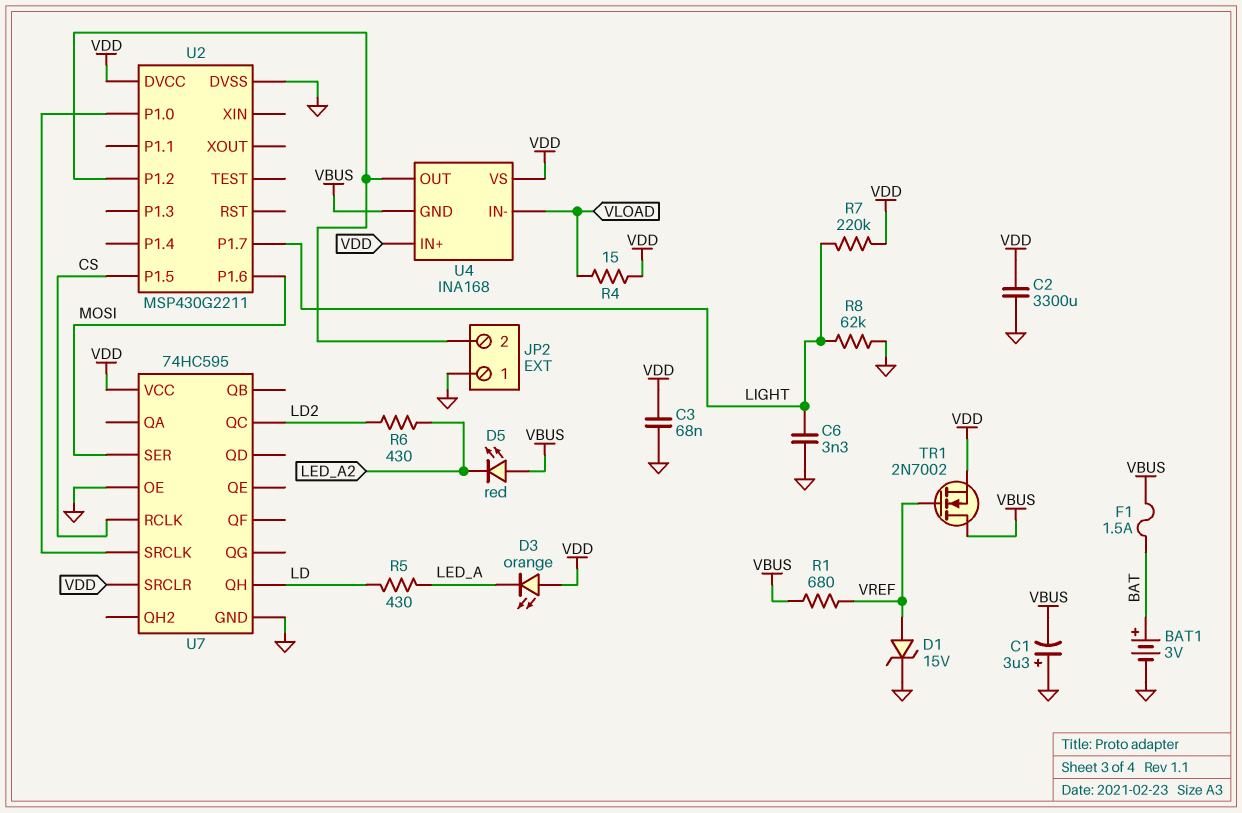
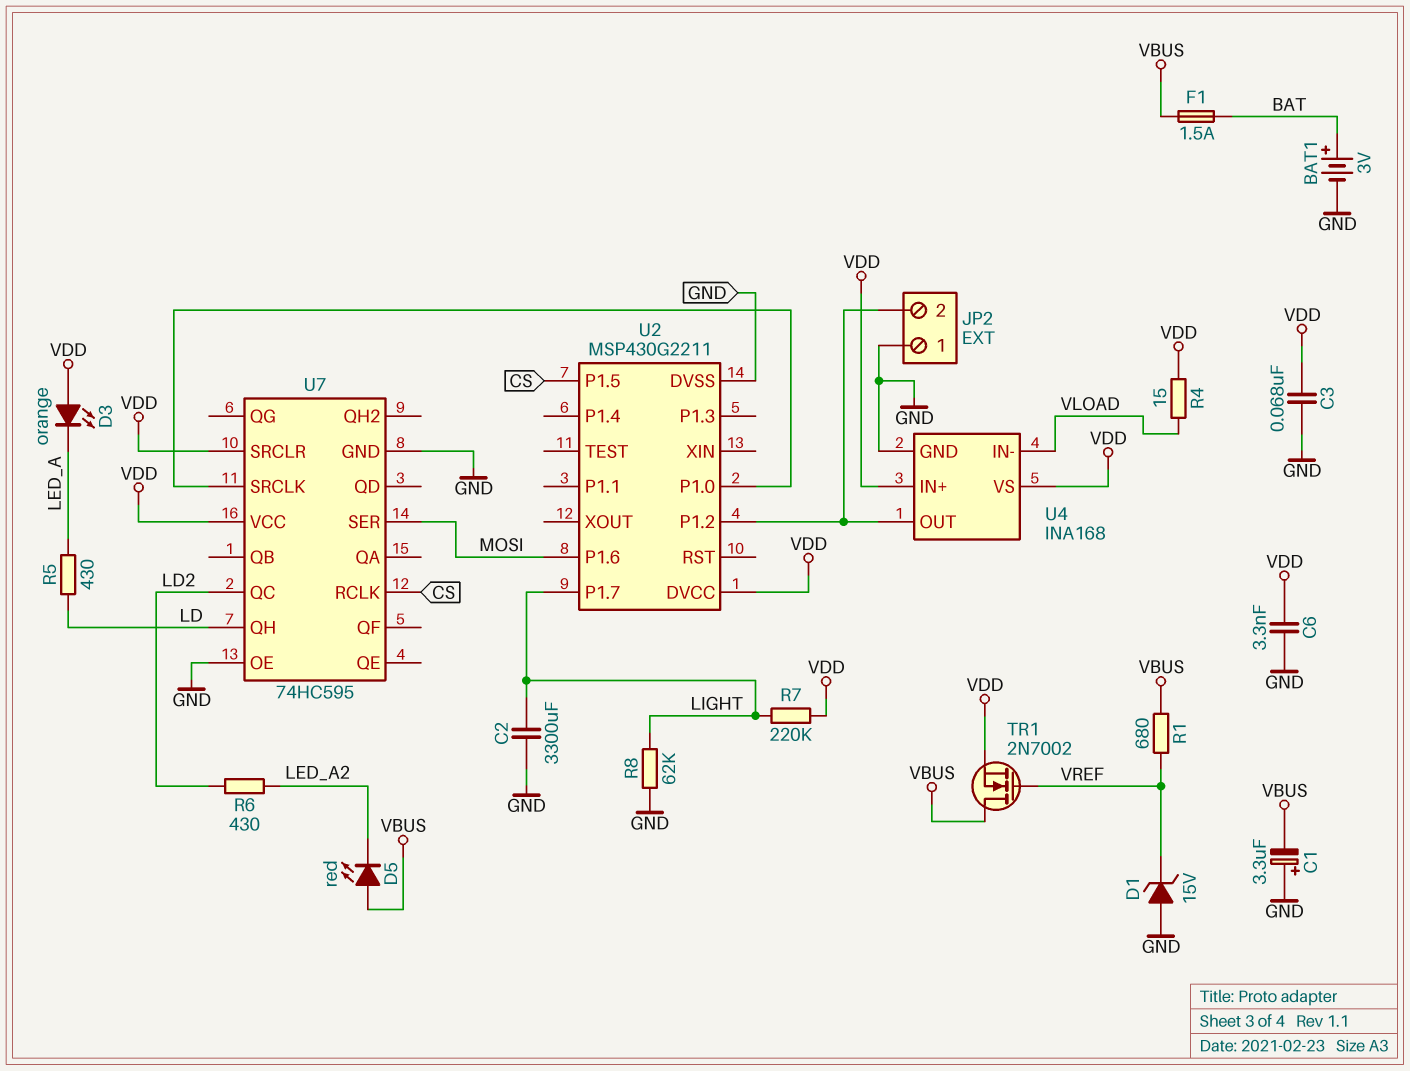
C2: 3300uF (GND, VDD) -> 3300uF (GND, LIGHT)
C6: 3.3nF (GND, LIGHT) -> 3.3nF (GND, VDD)
D1: zener 15V (A VREF, K GND) -> zener 15V (A GND, K VREF)
U4 pin GND: VBUS -> GND

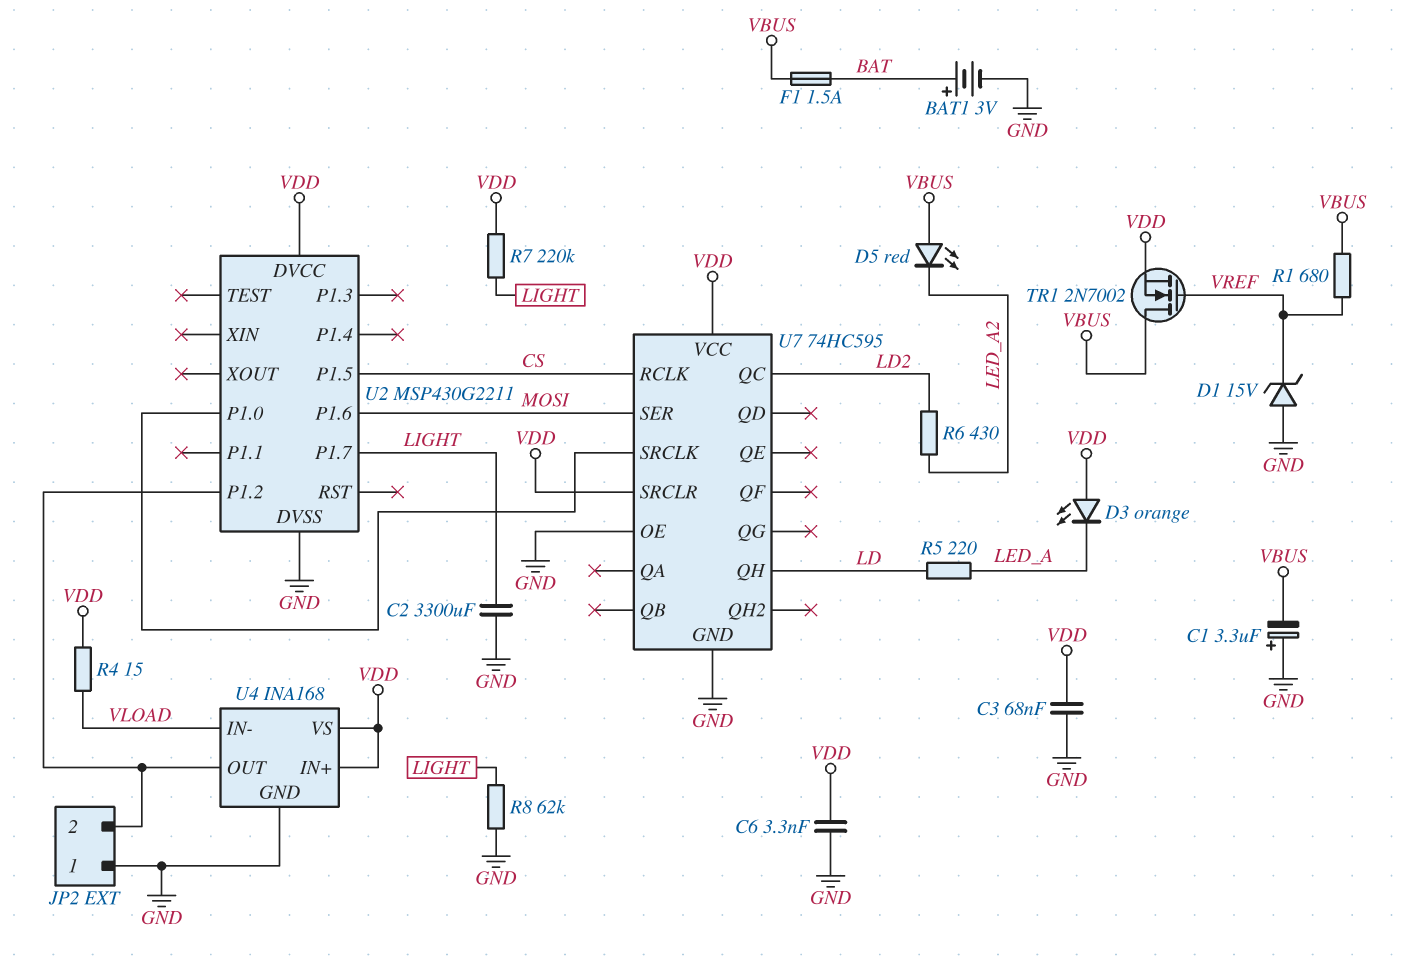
R5: 430 (LD, LED_A) -> 220 (LD, LED_A)

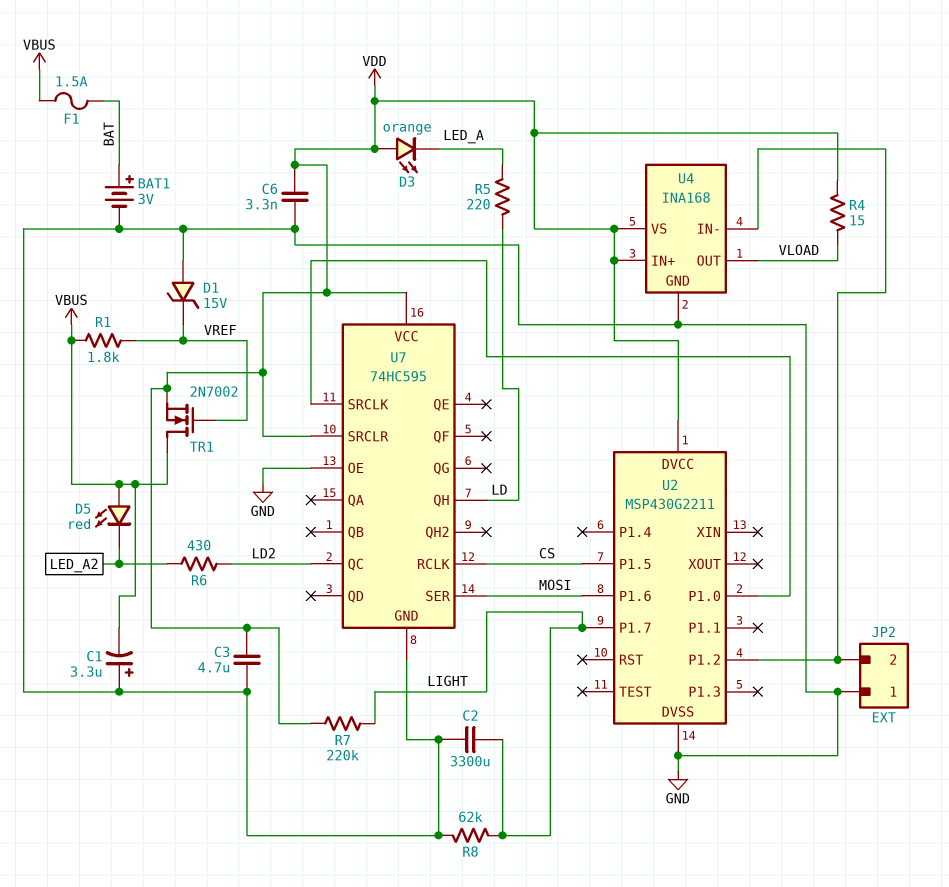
C3: 68nF (GND, VDD) -> 4.7uF (GND, VDD)
R1: 680 (VBUS, VREF) -> 1.8k (VBUS, VREF)
U4 pin IN-: VLOAD -> JP2/2
U4 pin OUT: JP2/2 -> VLOAD

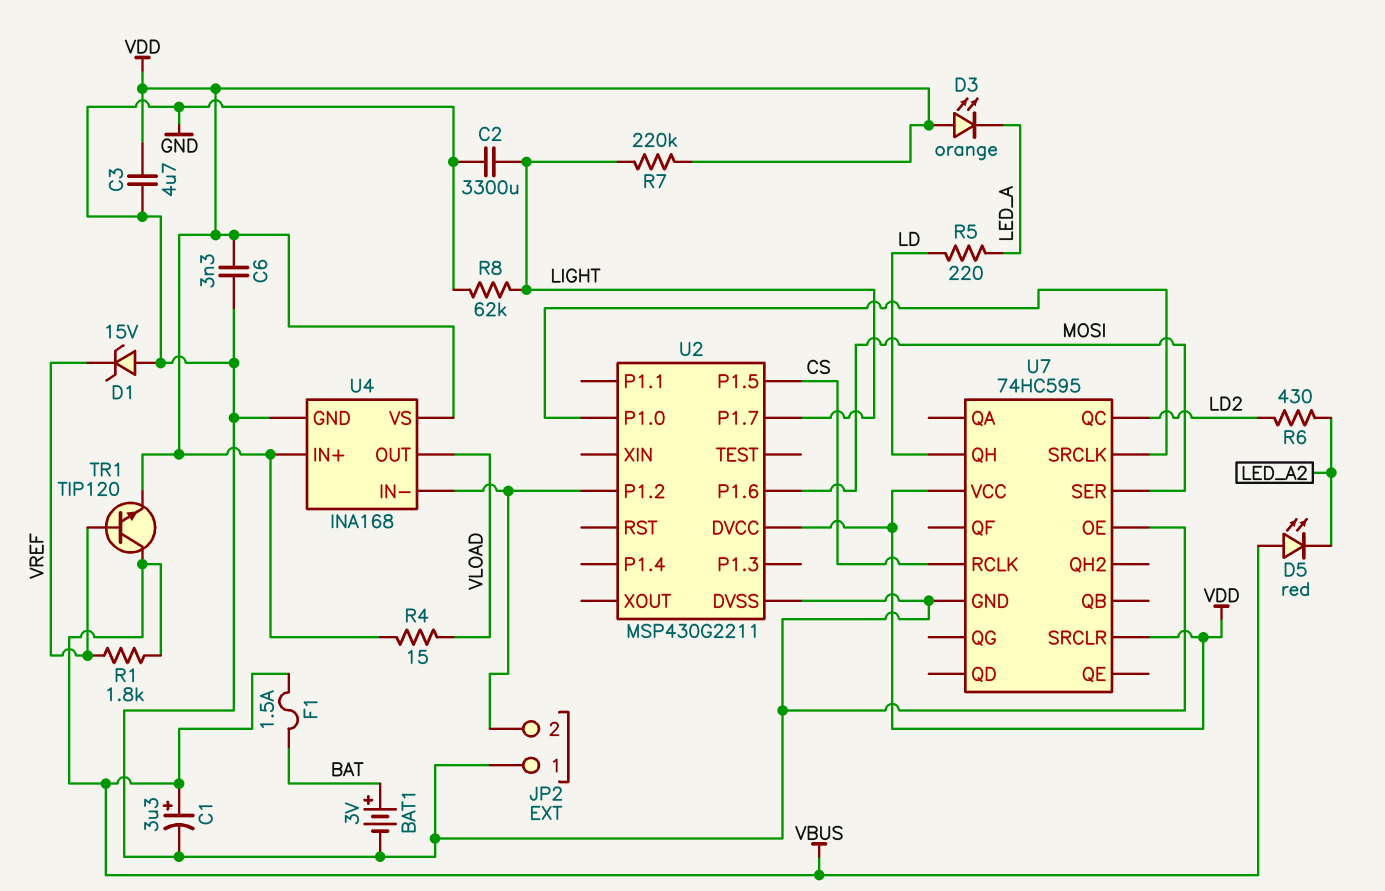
C1: 3.3uF (plus GND, minus VBUS) -> 3.3uF (plus VBUS, minus GND)
TR1: NMOS 2N7002 (G VREF, D VBUS, S VDD) -> NPN TIP120 (B VREF, C VBUS, E VDD)

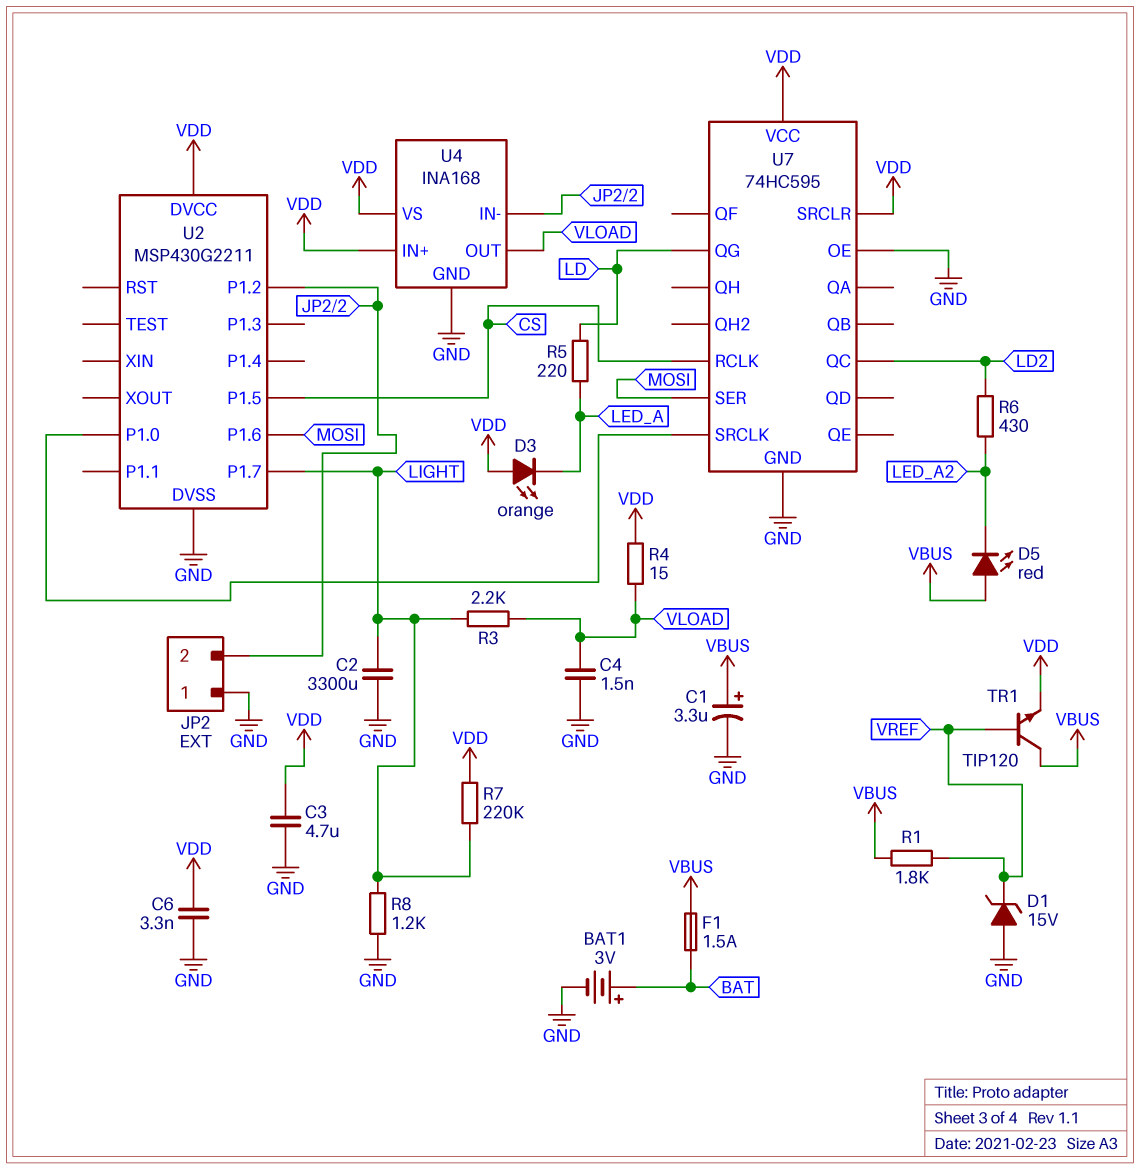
C4: none -> 1.5nF (GND, VLOAD)
R3: none -> 2.2k (LIGHT, VLOAD)
R8: 62k (GND, LIGHT) -> 1.2k (GND, LIGHT)
U7 pin QG: none -> LD
U7 pin QH: LD -> none

